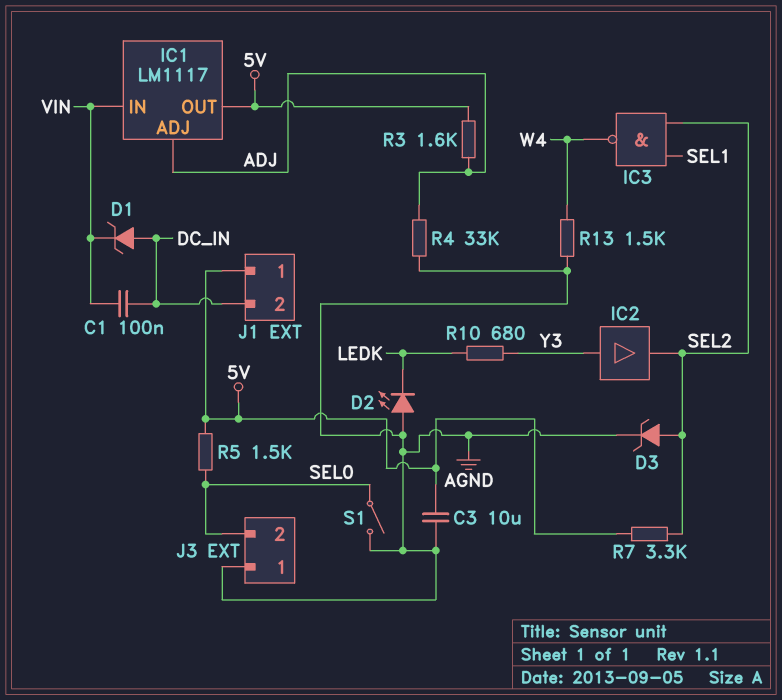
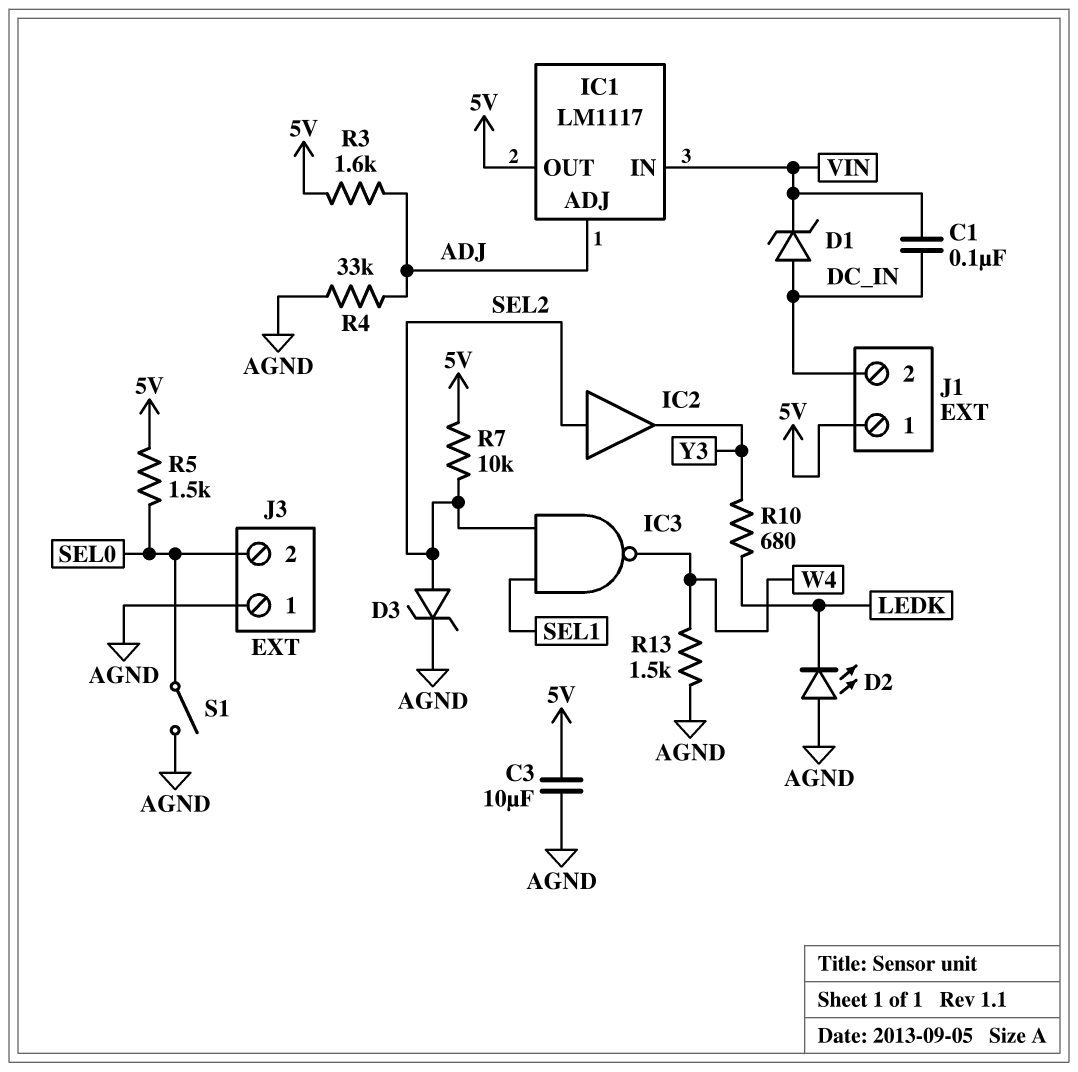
IC2: buffer (in Y3, out SEL2) -> buffer (in SEL2, out Y3)
R7: 3.3k (5V, SEL2) -> 10k (5V, SEL2)

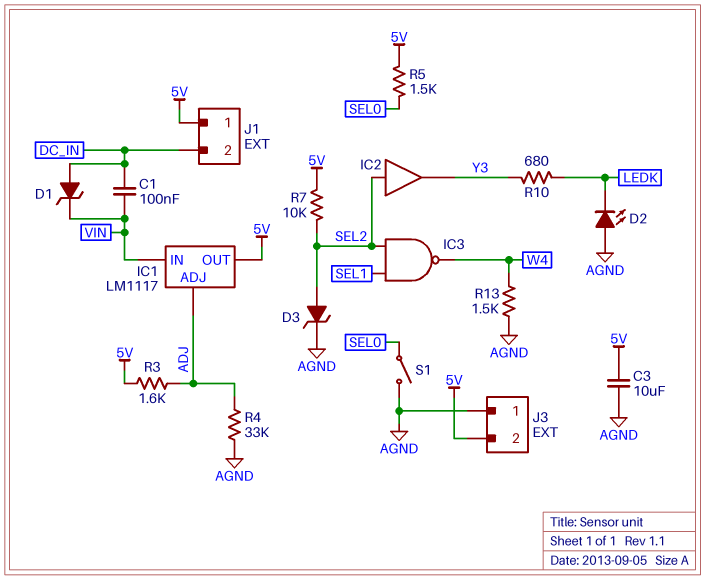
J3 pin 2: SEL0 -> 5V

